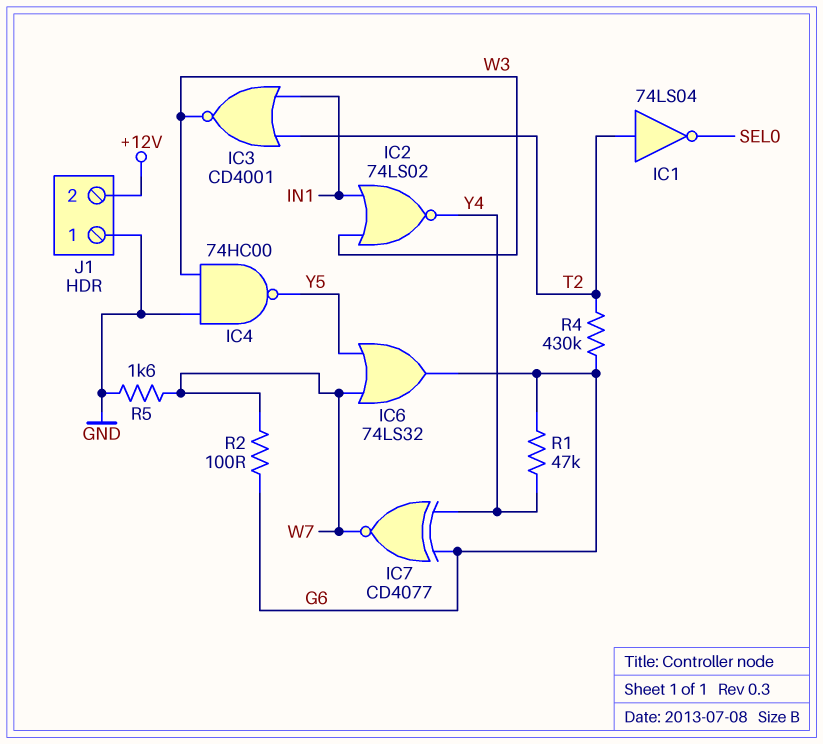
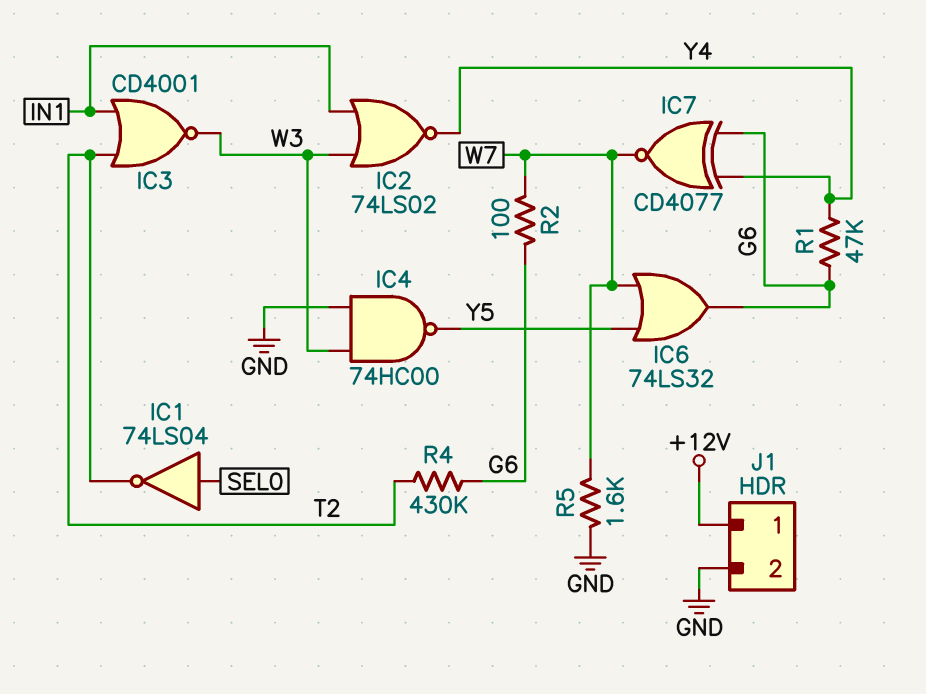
IC1: NOT 74LS04 (in T2, out SEL0) -> NOT 74LS04 (in SEL0, out T2)
J1 pin 1: GND -> +12V
J1 pin 2: +12V -> GND

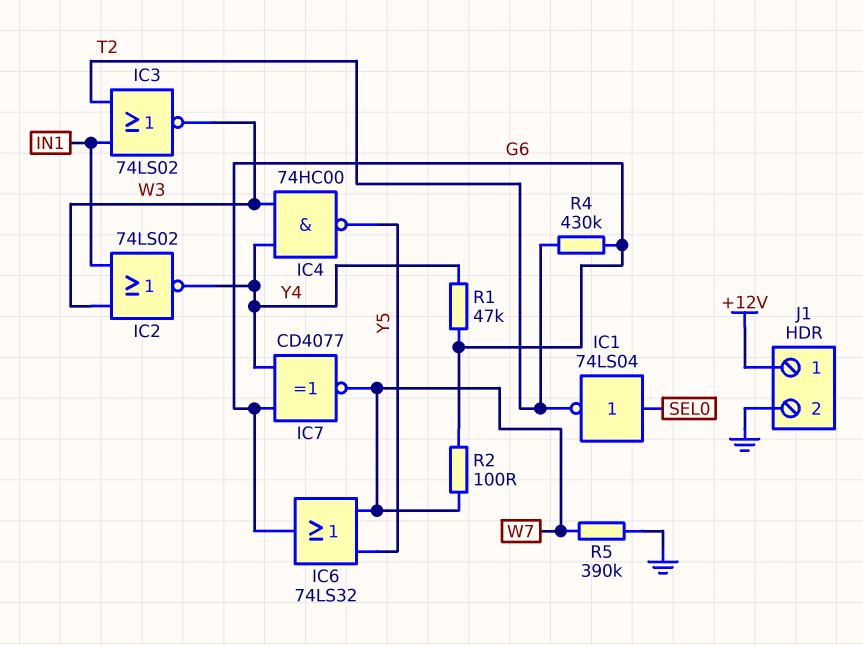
IC3: NOR CD4001 (in IN1, in T2, out W3) -> NOR 74LS02 (in IN1, in T2, out W3)
IC4: NAND 74HC00 (in GND, in W3, out Y5) -> NAND 74HC00 (in W3, in Y4, out Y5)
R5: 1.6k (GND, W7) -> 390k (GND, W7)

